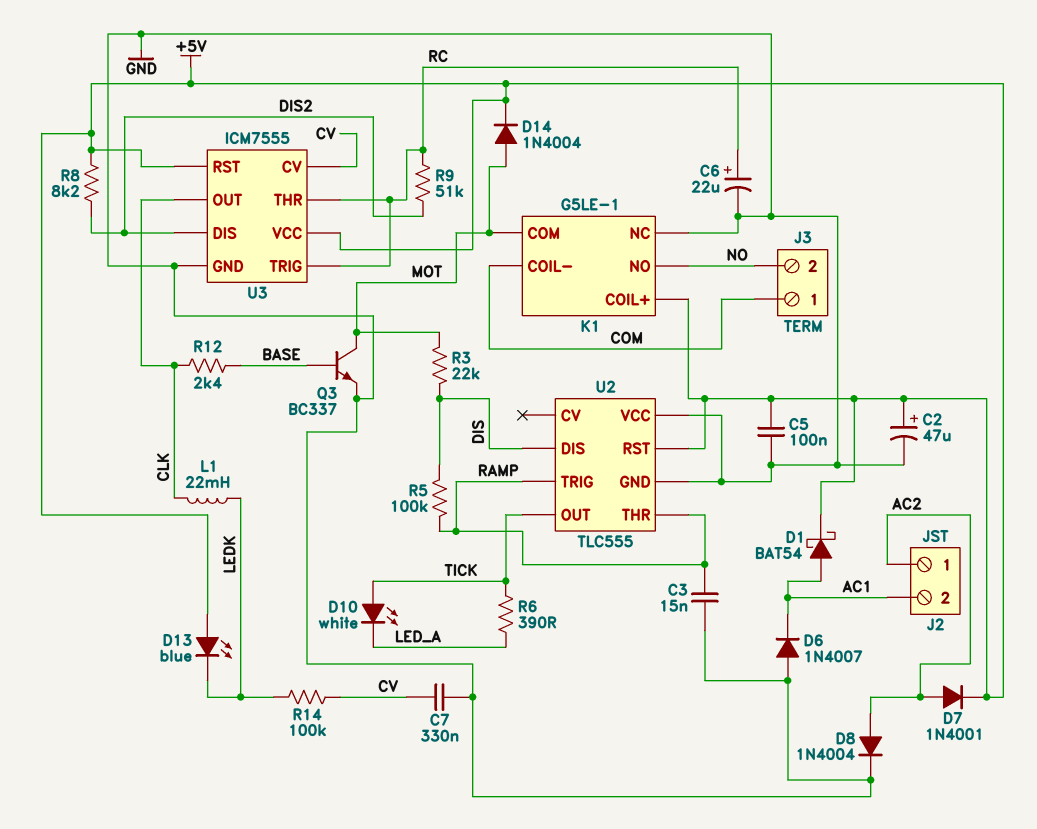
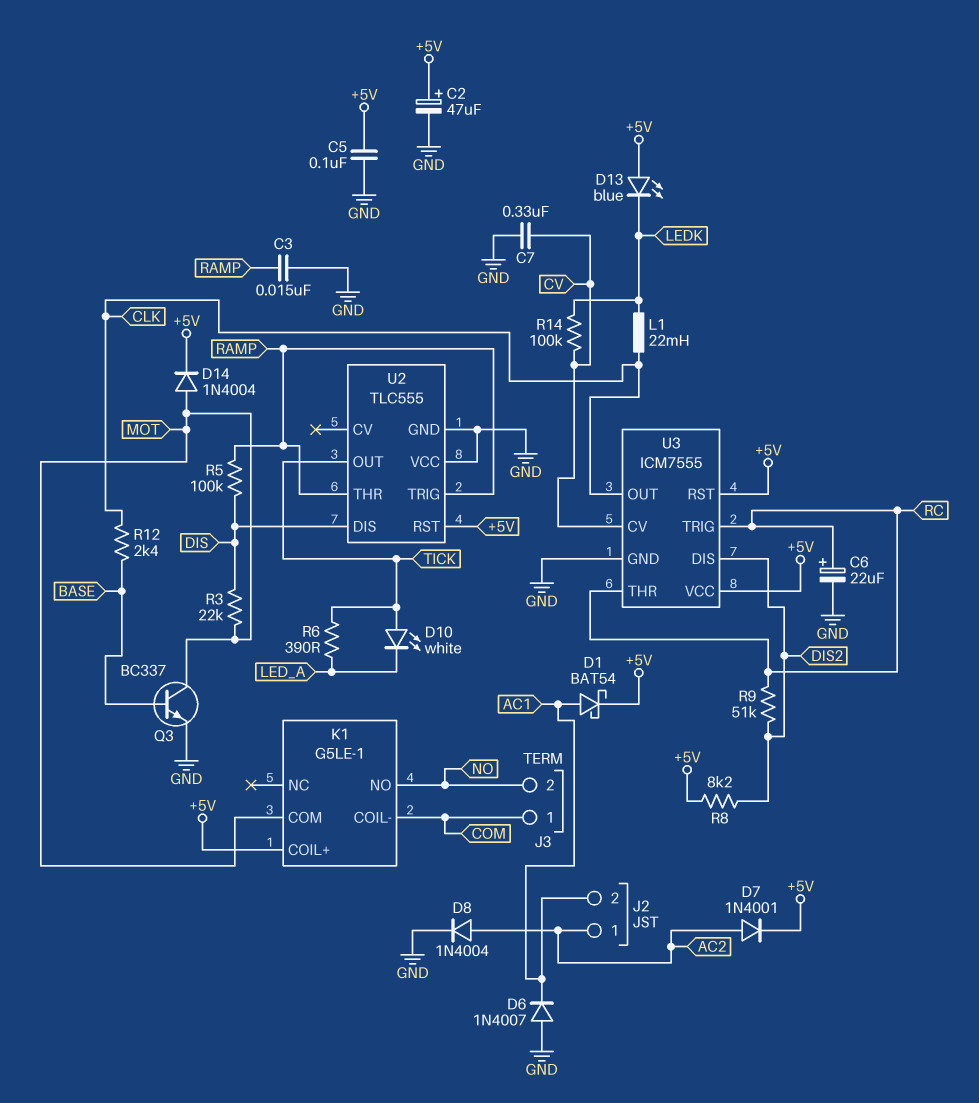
K1 pin NC: GND -> none

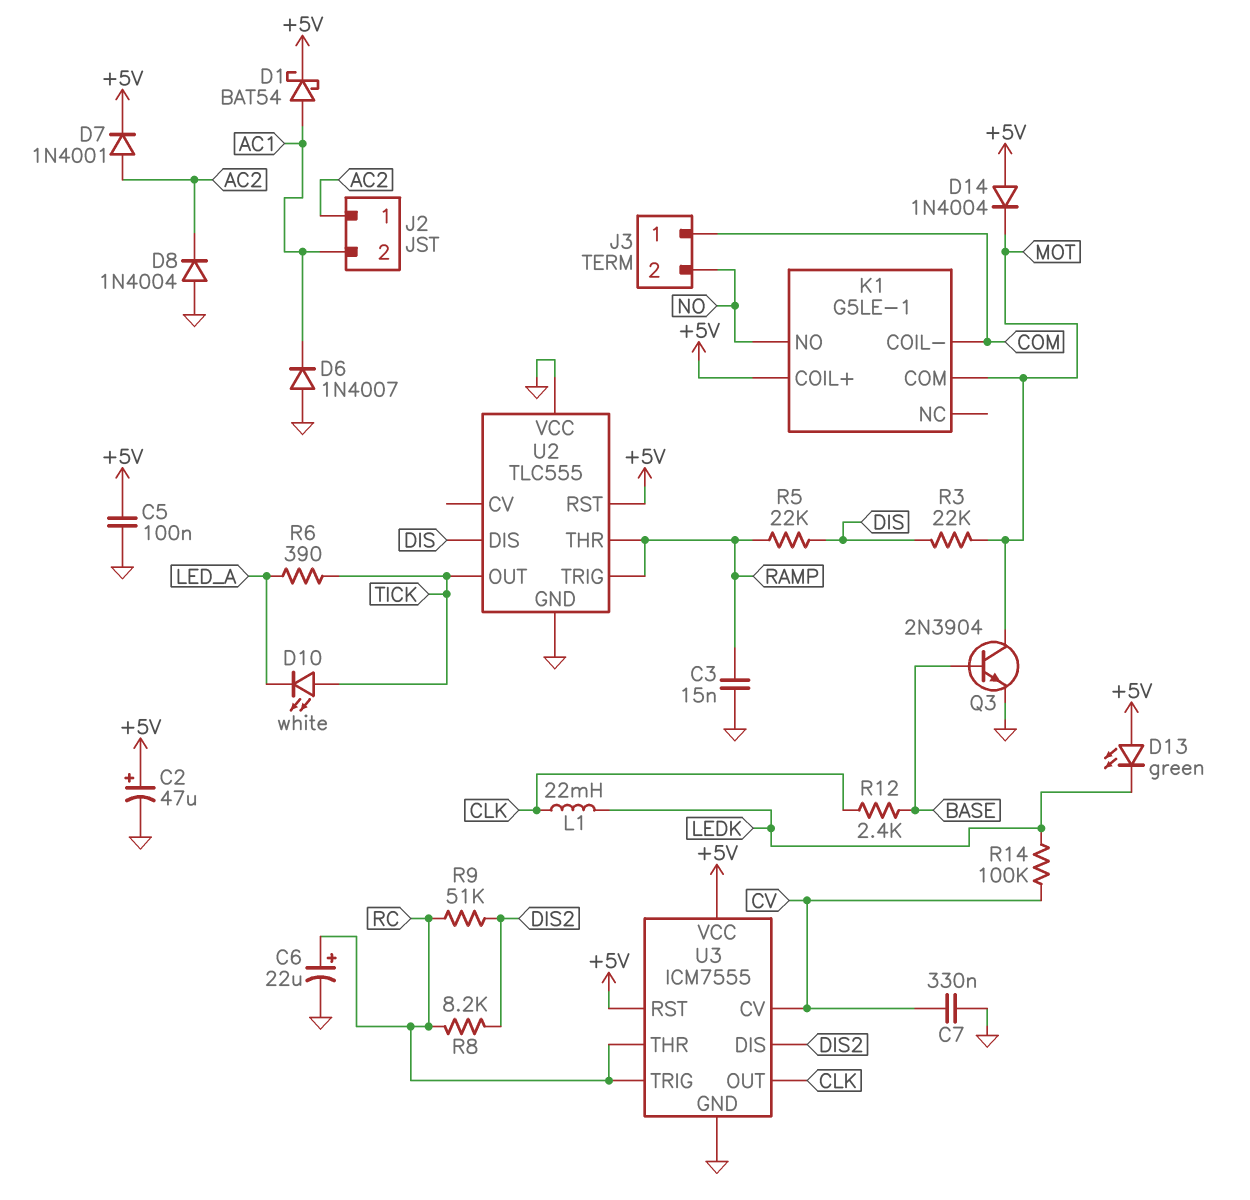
D8: diode 1N4004 (A AC2, K GND) -> diode 1N4004 (A GND, K AC2)
D13: LED blue (A +5V, K LEDK) -> LED green (A +5V, K LEDK)
D14: diode 1N4004 (A MOT, K +5V) -> diode 1N4004 (A +5V, K MOT)
Q3: NPN BC337 (B BASE, C MOT, E GND) -> NPN 2N3904 (B BASE, C MOT, E GND)
R5: 100k (DIS, RAMP) -> 22k (DIS, RAMP)
R8: 8.2k (+5V, DIS2) -> 8.2k (DIS2, RC)

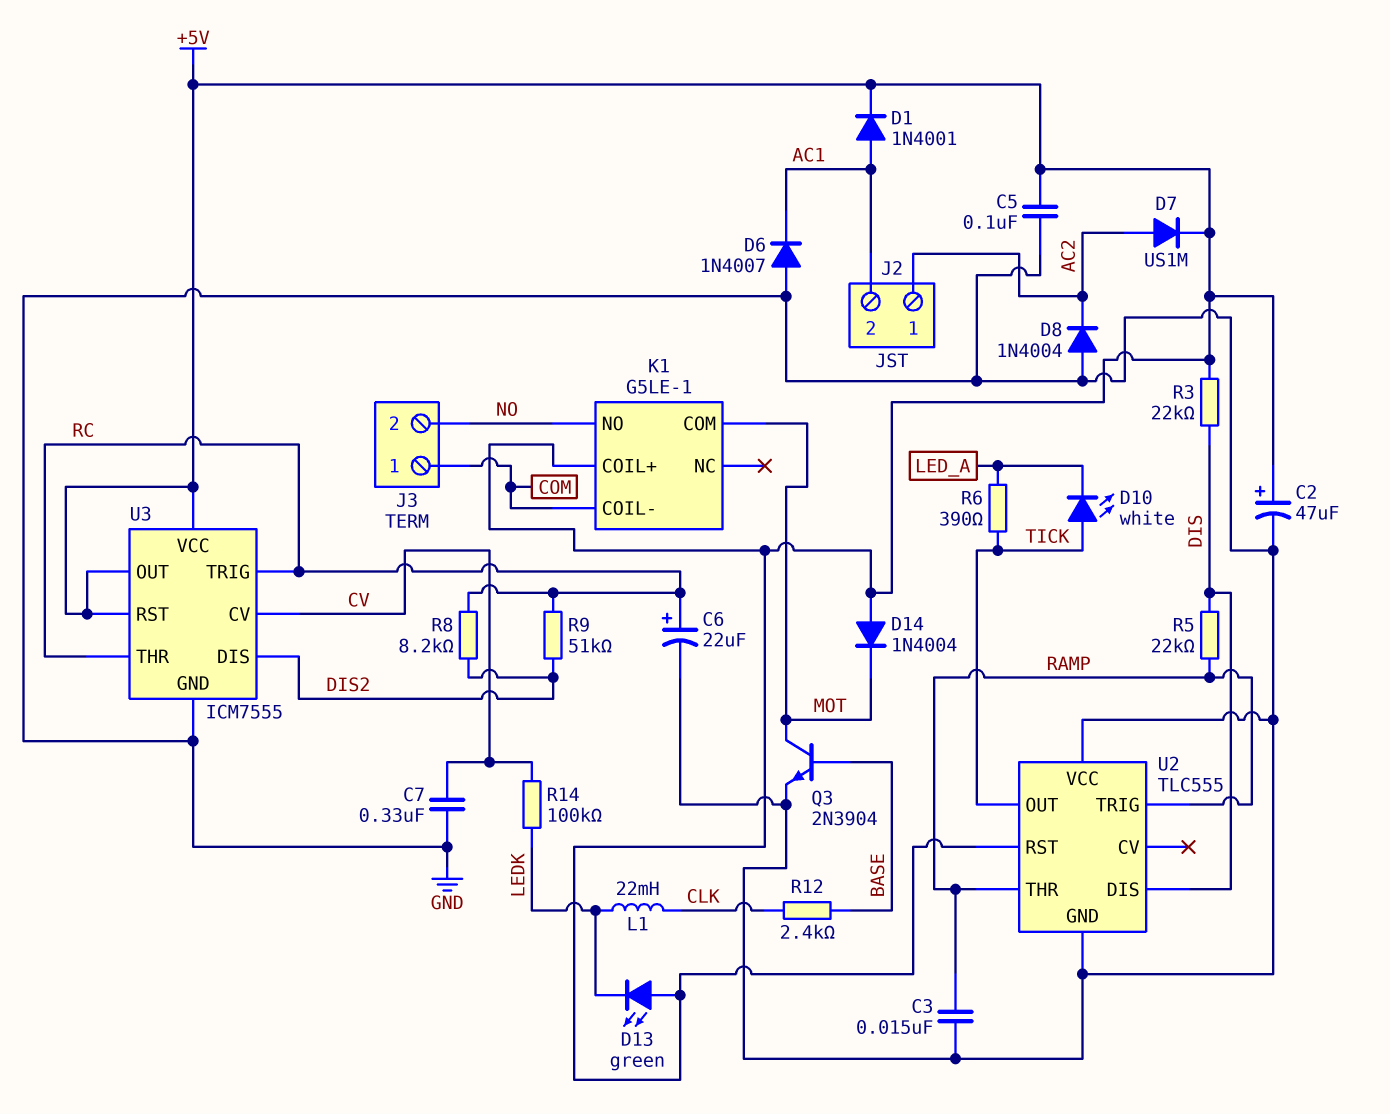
D1: schottky BAT54 (A AC1, K +5V) -> diode 1N4001 (A AC1, K +5V)
D7: diode 1N4001 (A AC2, K +5V) -> diode US1M (A AC2, K +5V)
R3: 22k (DIS, MOT) -> 22k (+5V, DIS)
U3 pin OUT: CLK -> +5V

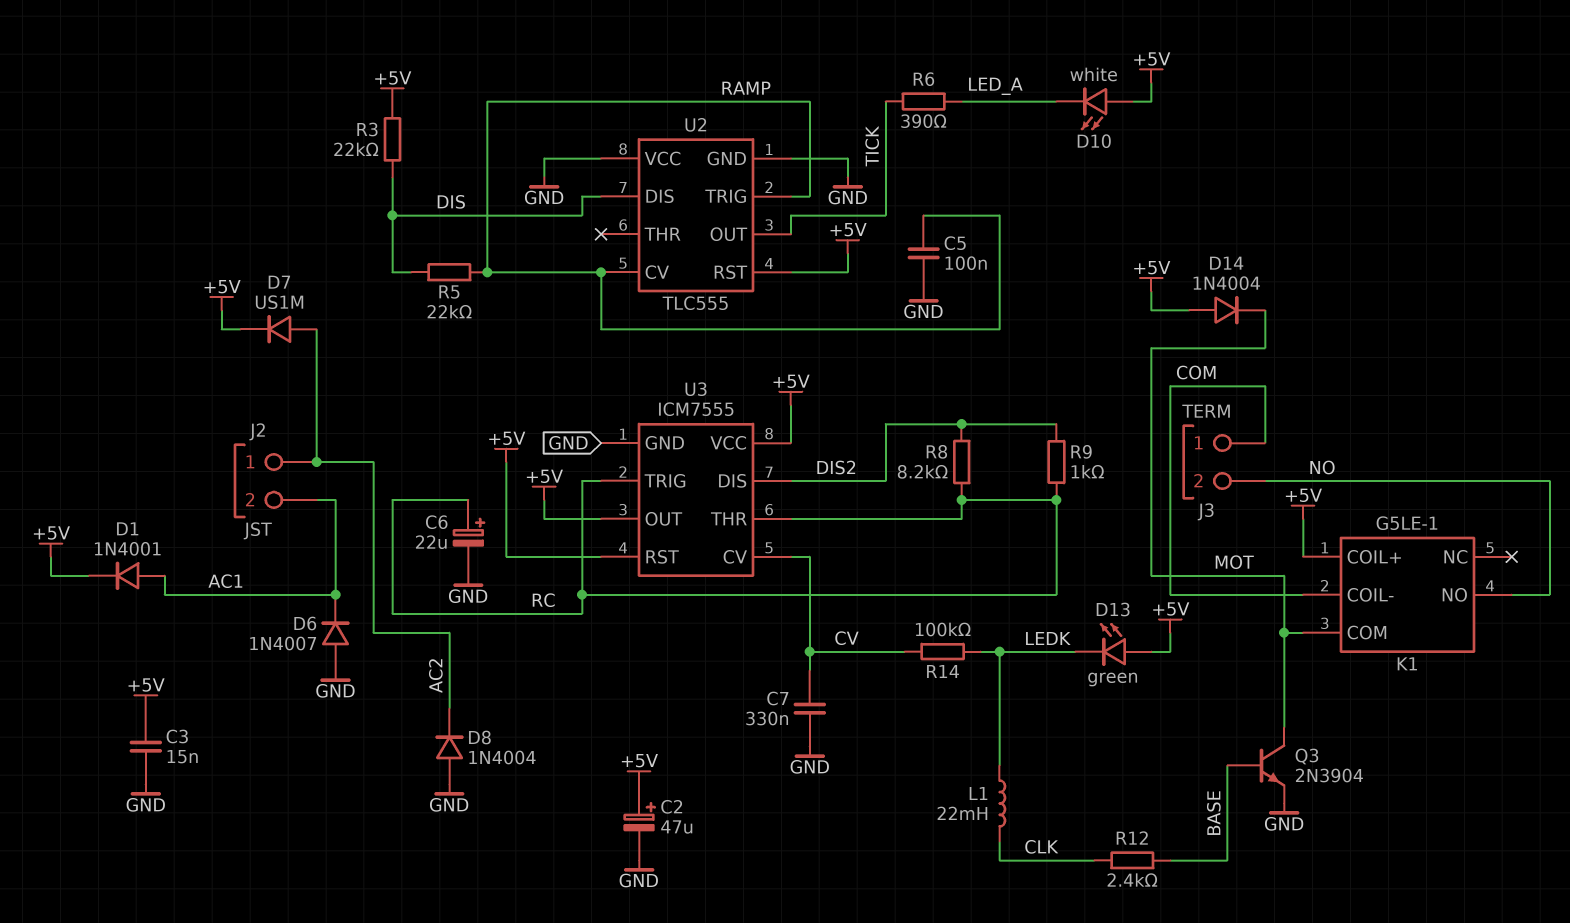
C3: 15nF (GND, RAMP) -> 15nF (+5V, GND)
C5: 100nF (+5V, GND) -> 100nF (GND, RAMP)
D10: LED white (A TICK, K LED_A) -> LED white (A +5V, K LED_A)
R9: 51k (DIS2, RC) -> 1k (DIS2, RC)
U2 pin CV: none -> RAMP
U2 pin THR: RAMP -> none

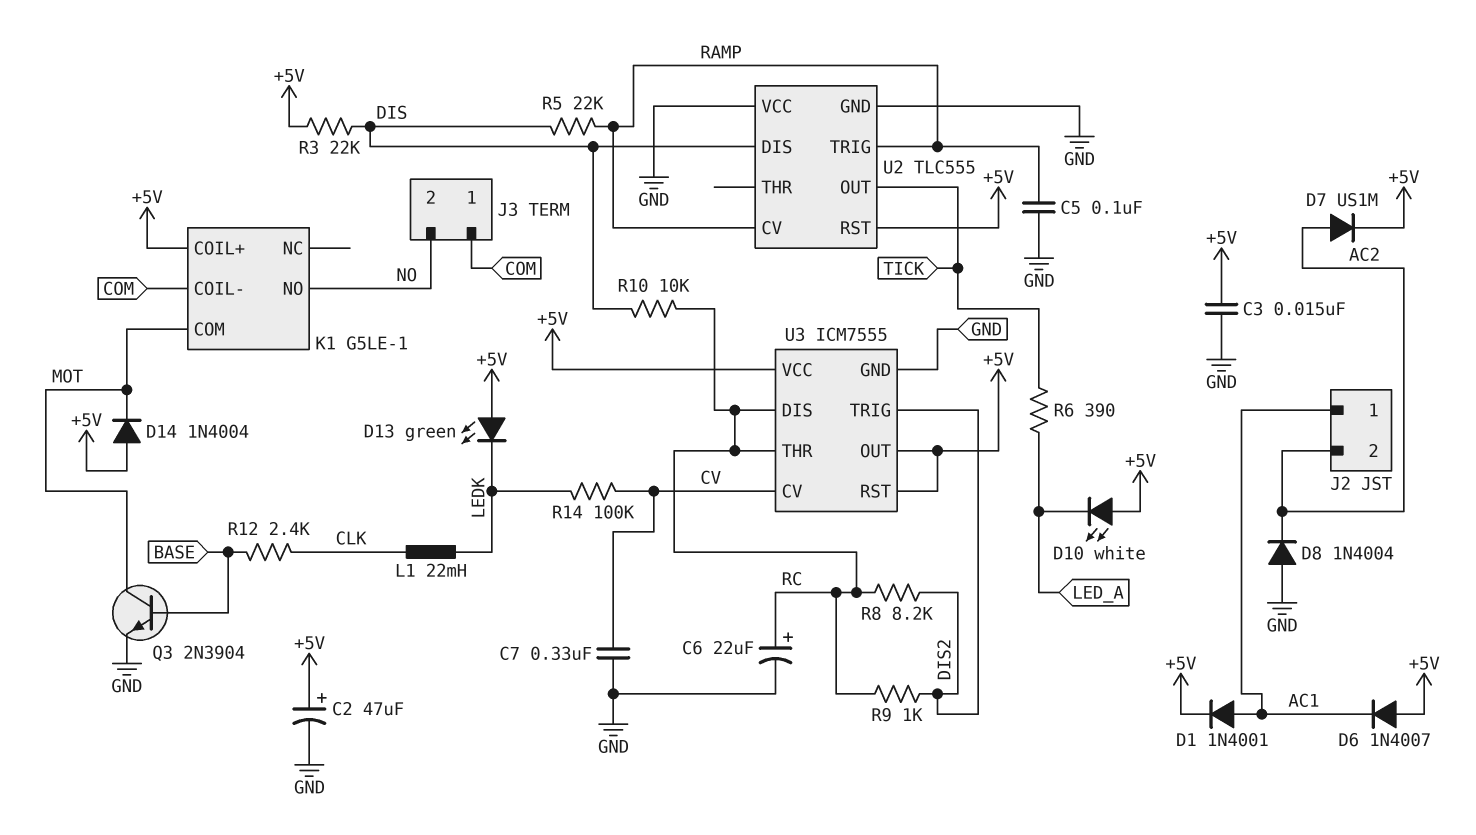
D6: diode 1N4007 (A GND, K AC1) -> diode 1N4007 (A +5V, K AC1)
J2 pin 1: AC2 -> AC1
J2 pin 2: AC1 -> AC2
R10: none -> 10k (DIS, RC)
U3 pin DIS: DIS2 -> RC
U3 pin TRIG: RC -> DIS2

